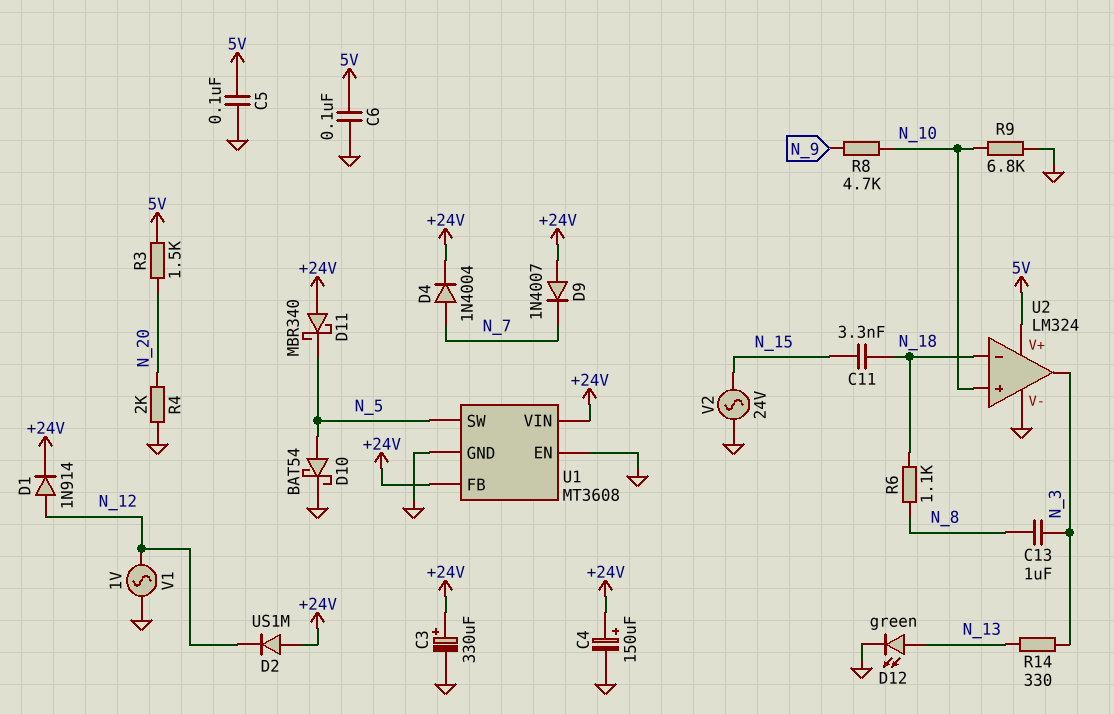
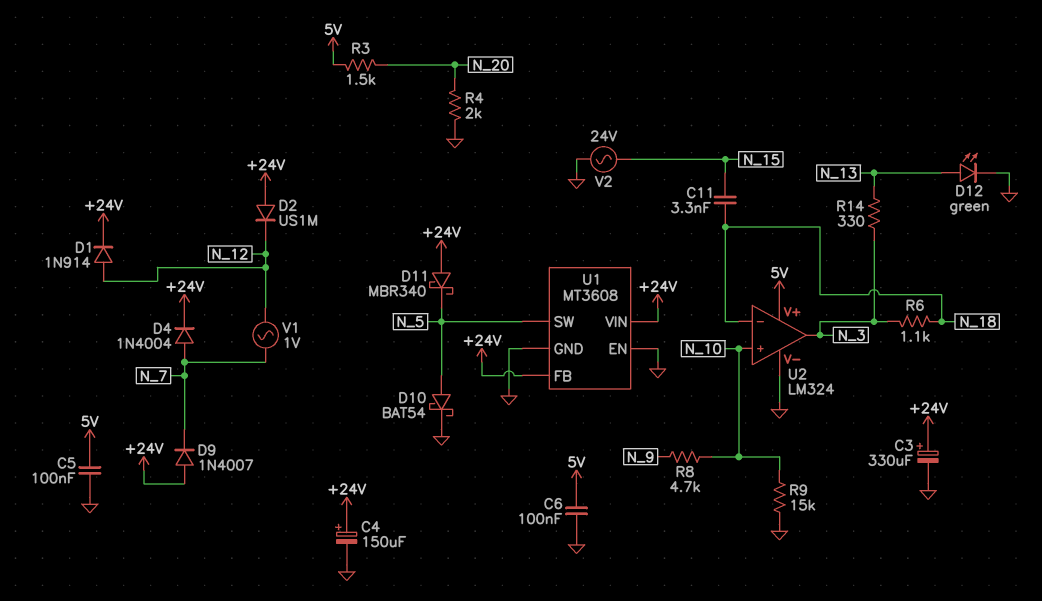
C13: 1uF (N_3, N_8) -> none
R6: 1.1k (N_8, N_18) -> 1.1k (N_3, N_18)
R9: 6.8k (GND, N_10) -> 15k (GND, N_10)
V1: AC 1V (GND, N_12) -> AC 1V (N_7, N_12)

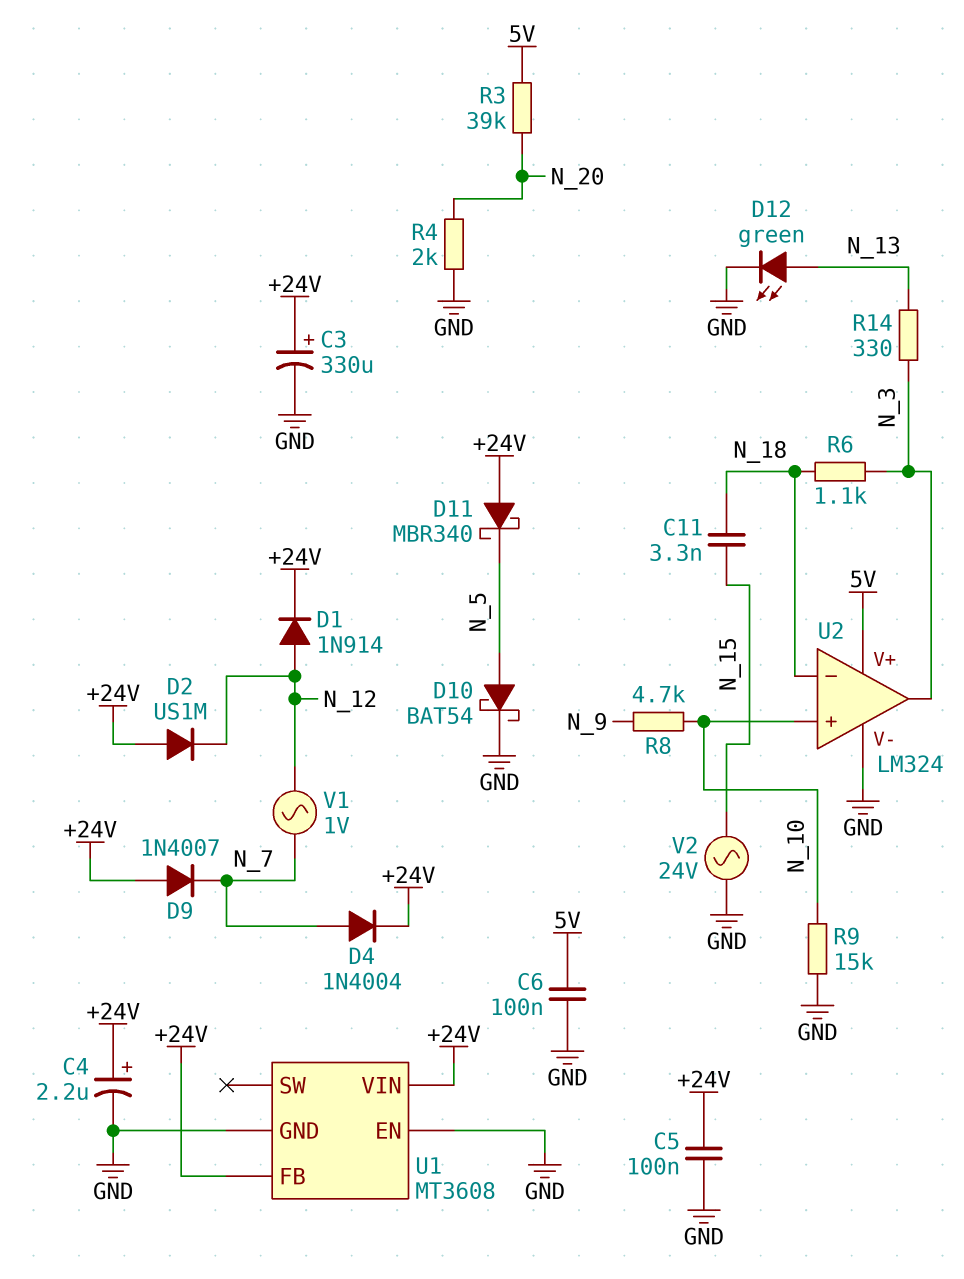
C4: 150uF (plus +24V, minus GND) -> 2.2uF (plus +24V, minus GND)
C5: 100nF (5V, GND) -> 100nF (+24V, GND)
R3: 1.5k (5V, N_20) -> 39k (5V, N_20)
U1 pin SW: N_5 -> none

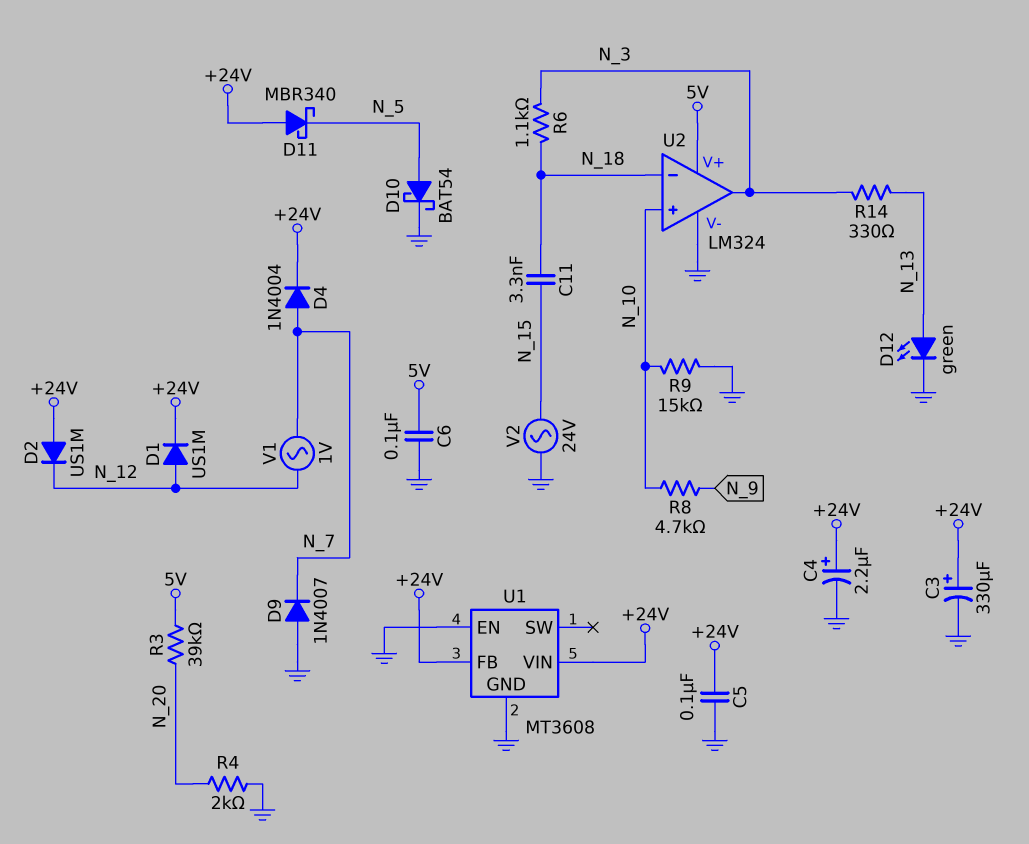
D1: diode 1N914 (A N_12, K +24V) -> diode US1M (A N_12, K +24V)
D9: diode 1N4007 (A +24V, K N_7) -> diode 1N4007 (A GND, K N_7)

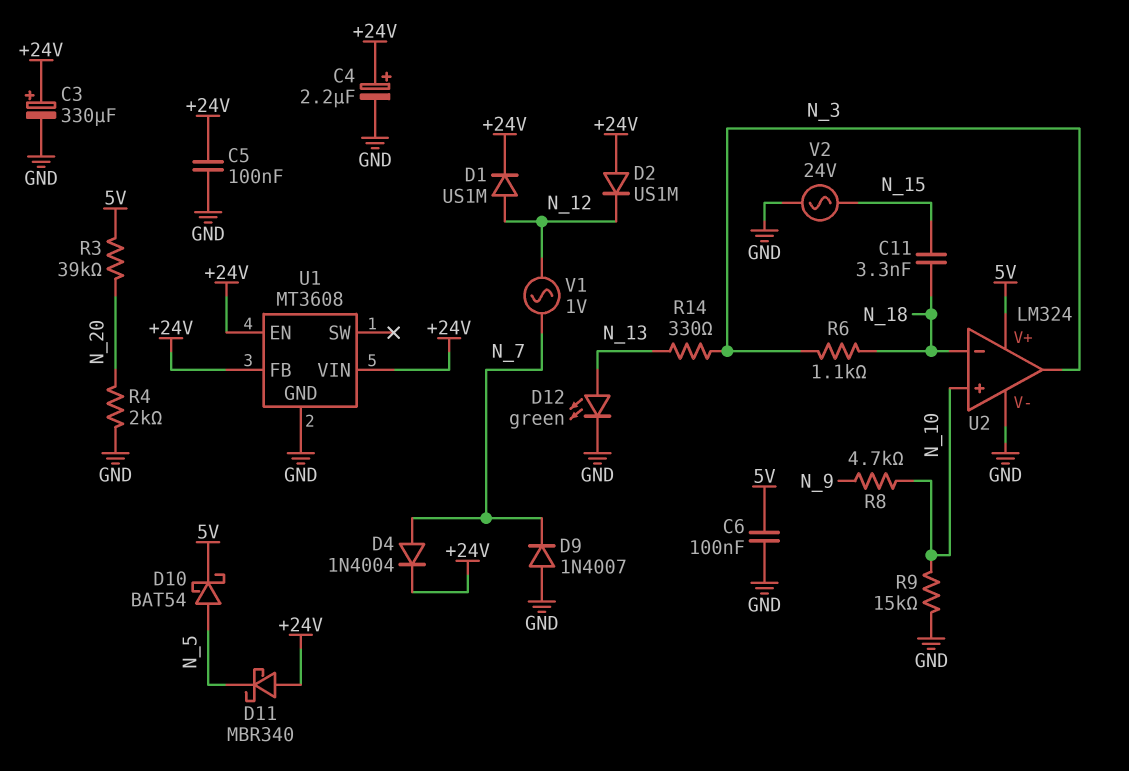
D10: schottky BAT54 (A N_5, K GND) -> schottky BAT54 (A N_5, K 5V)
U1 pin EN: GND -> +24V

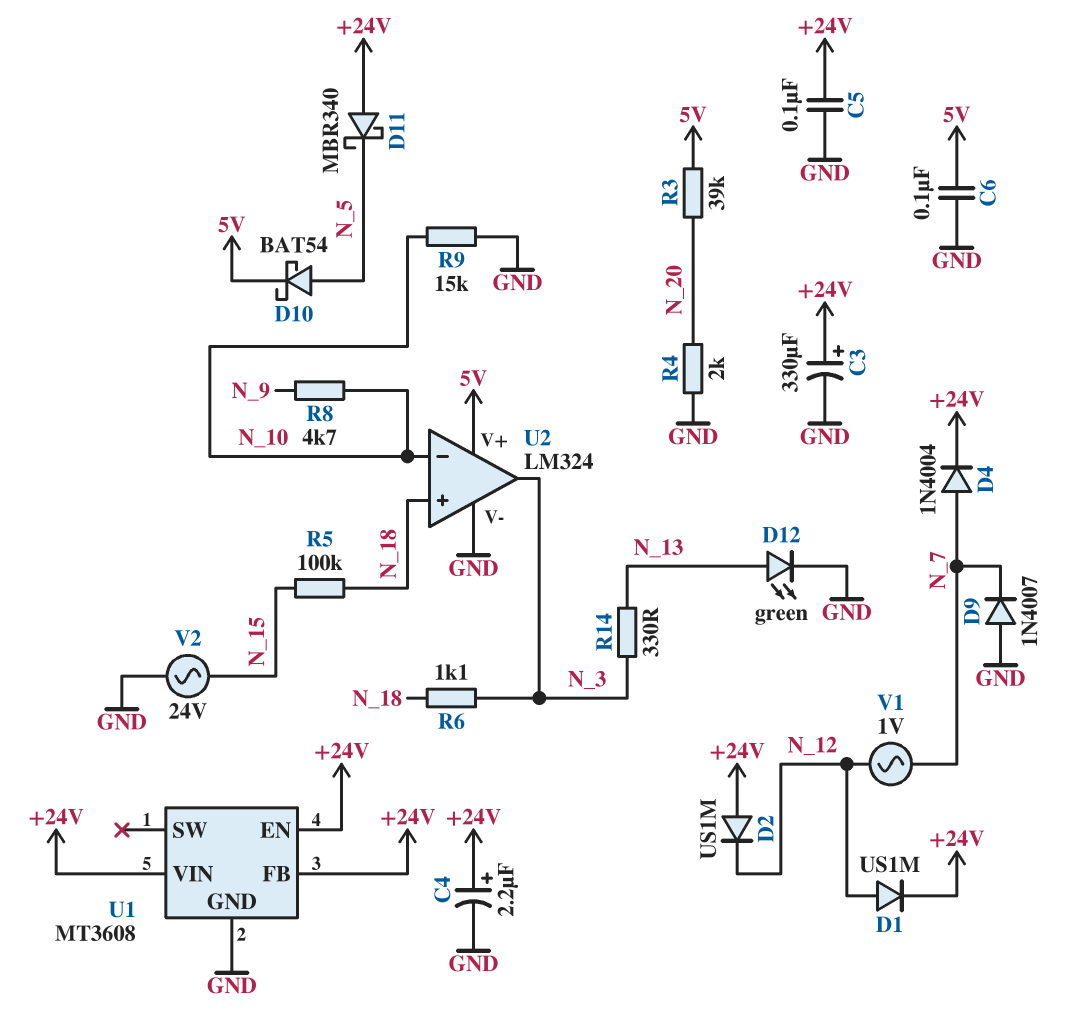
C11: 3.3nF (N_15, N_18) -> none
R5: none -> 100k (N_15, N_18)
U2 pin in+: N_10 -> N_18
U2 pin in-: N_18 -> N_10

